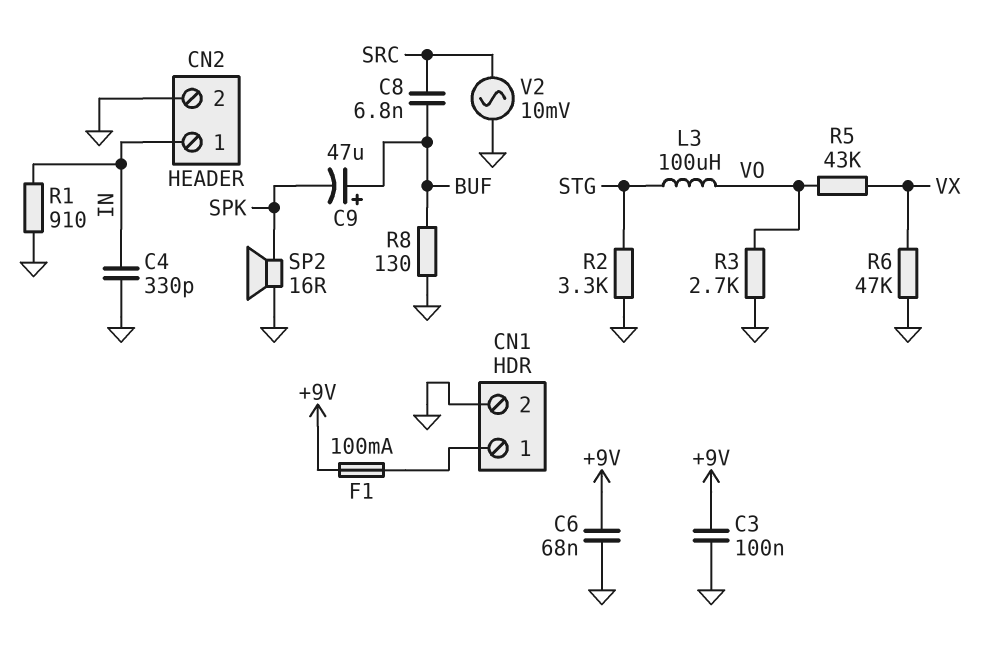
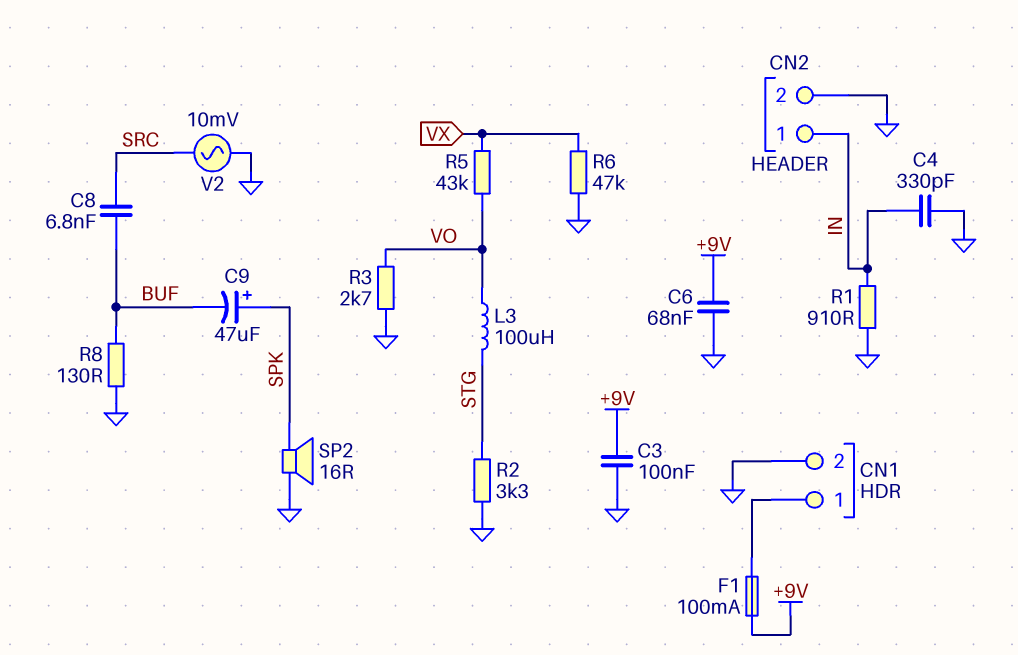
C9: 47uF (plus BUF, minus SPK) -> 47uF (plus SPK, minus BUF)

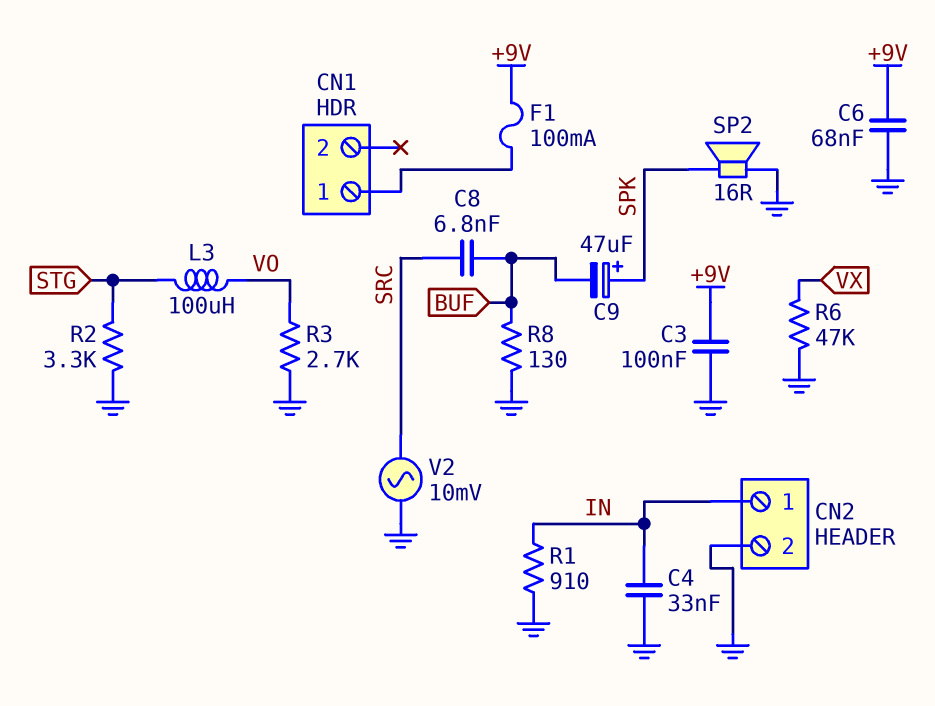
C4: 330pF (GND, IN) -> 33nF (GND, IN)
CN1 pin 2: GND -> none
R5: 43k (VO, VX) -> none

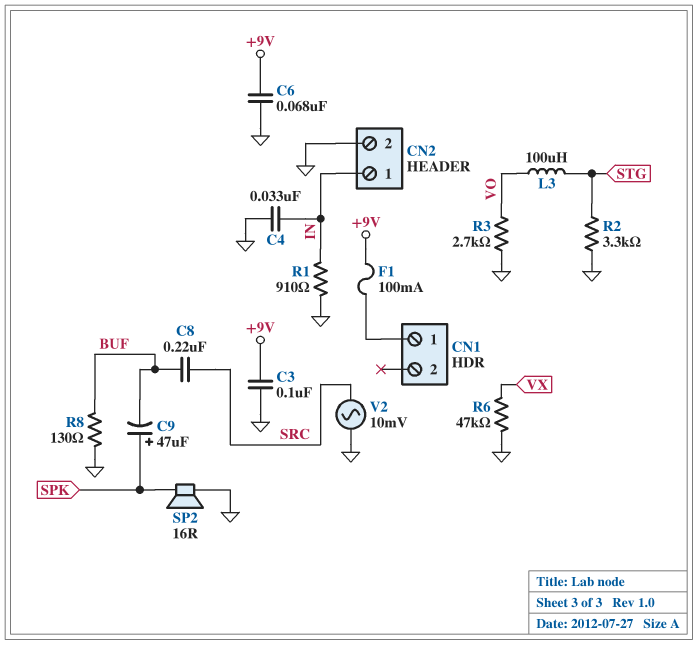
C8: 6.8nF (BUF, SRC) -> 220nF (BUF, SRC)

